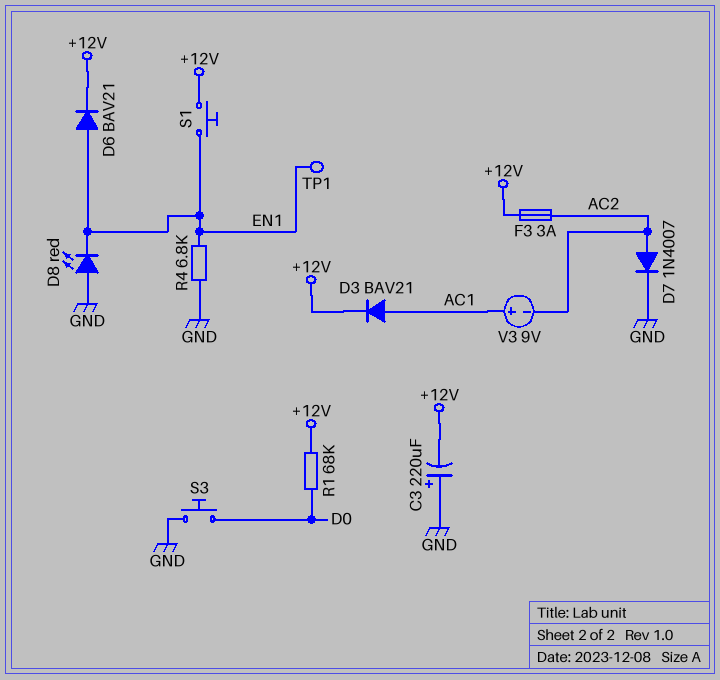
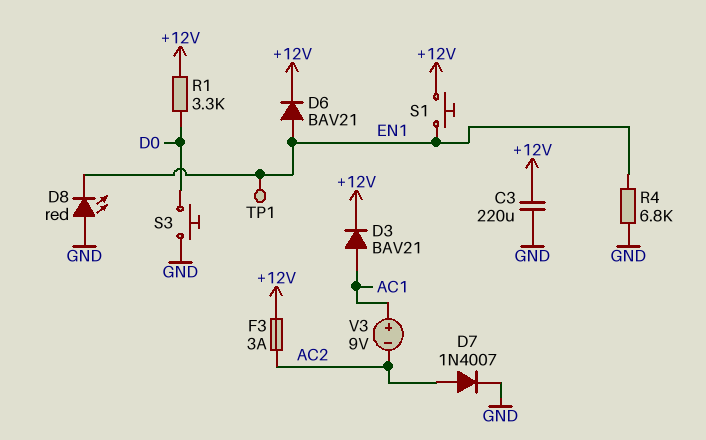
C3: 220uF (plus GND, minus +12V) -> 220uF (+12V, GND)
R1: 68k (+12V, D0) -> 3.3k (+12V, D0)

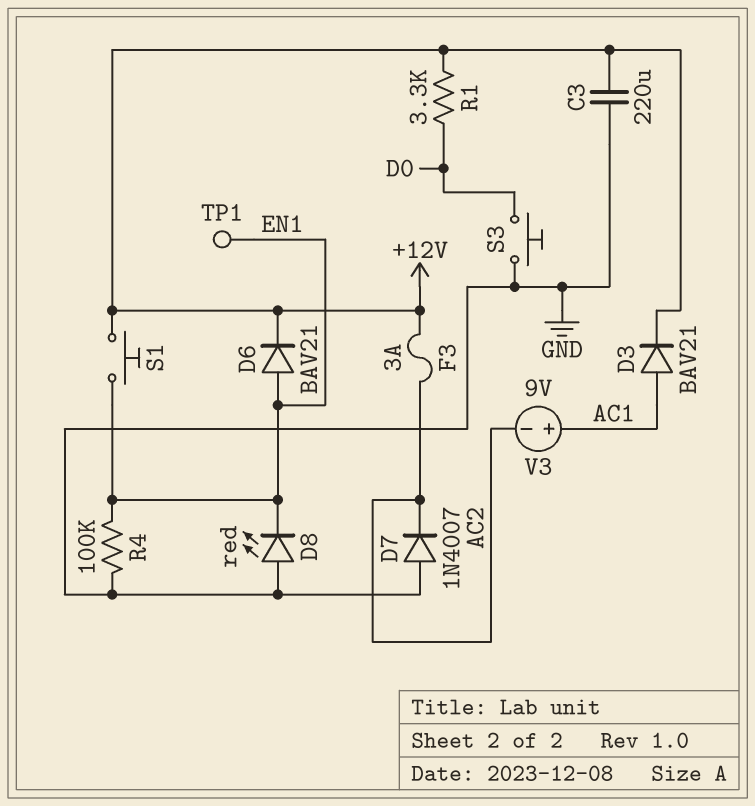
D7: diode 1N4007 (A AC2, K GND) -> diode 1N4007 (A GND, K AC2)
R4: 6.8k (EN1, GND) -> 100k (EN1, GND)

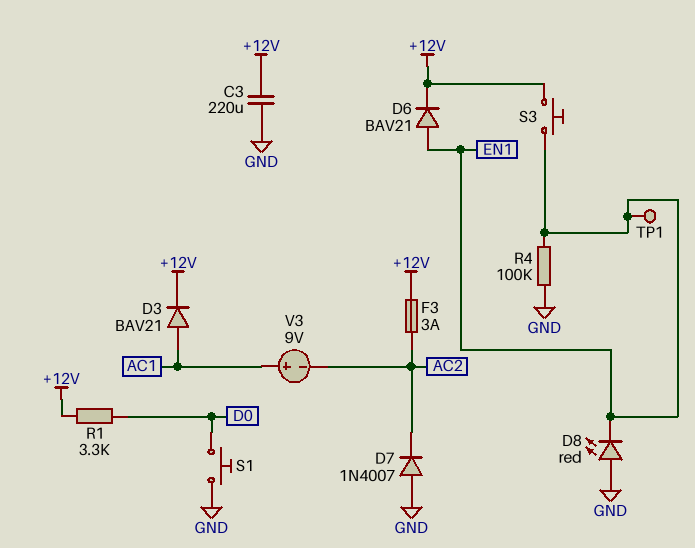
S1: button (+12V, EN1) -> button (D0, GND)
S3: button (D0, GND) -> button (+12V, EN1)

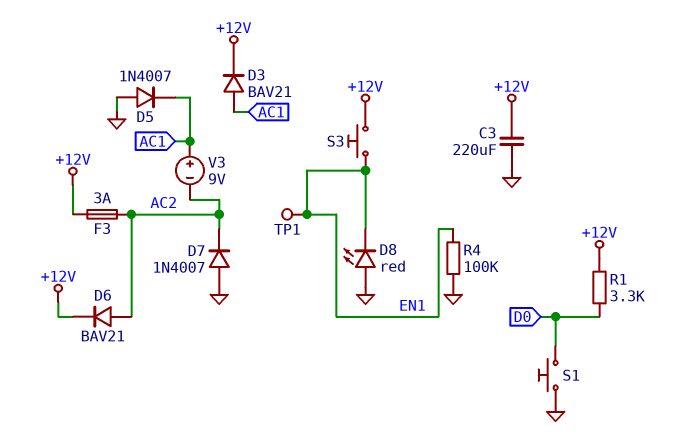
D5: none -> diode 1N4007 (A GND, K AC1)
D6: diode BAV21 (A EN1, K +12V) -> diode BAV21 (A AC2, K +12V)

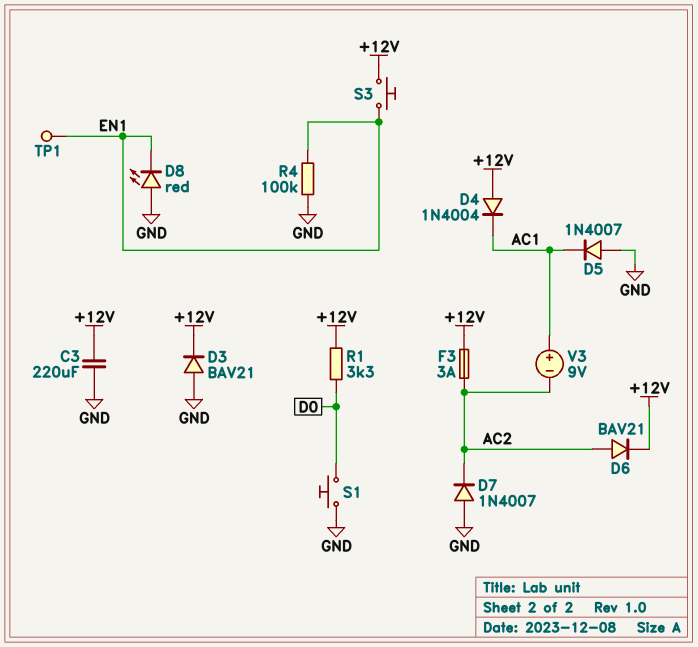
D3: diode BAV21 (A AC1, K +12V) -> diode BAV21 (A GND, K +12V)
D4: none -> diode 1N4004 (A +12V, K AC1)

